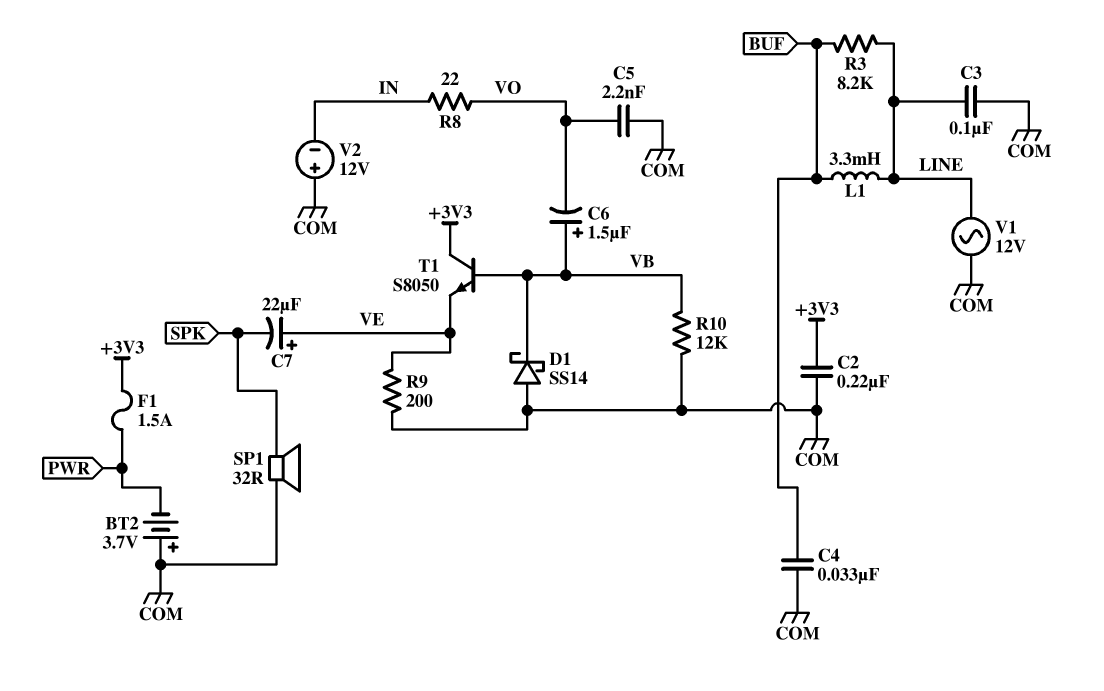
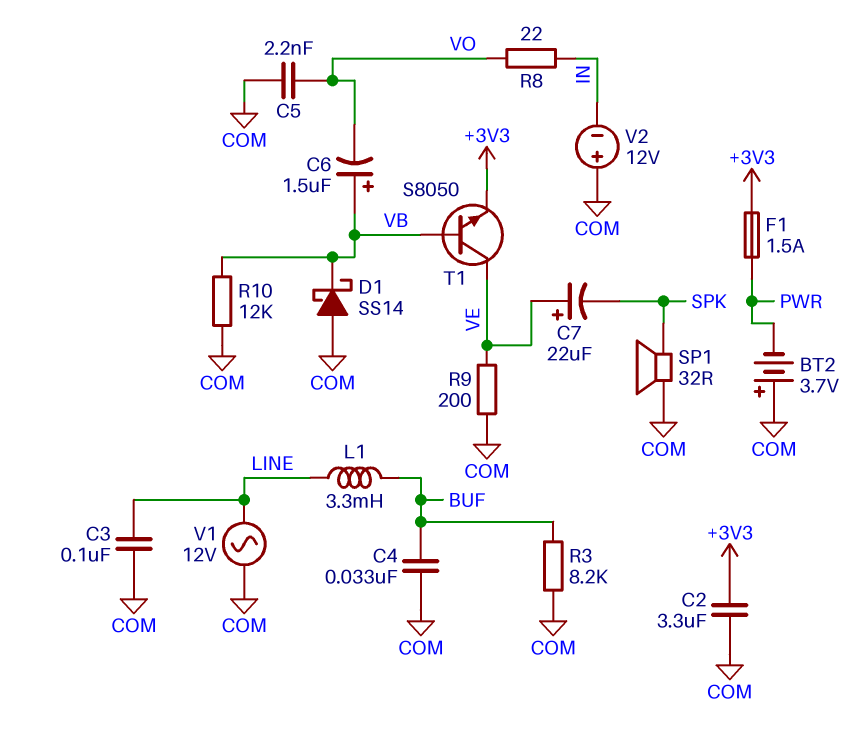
C2: 220nF (+3V3, COM) -> 3.3uF (+3V3, COM)
R3: 8.2k (BUF, LINE) -> 8.2k (BUF, COM)
T1: NPN S8050 (B VB, C +3V3, E VE) -> NPN S8050 (B VB, C VE, E +3V3)

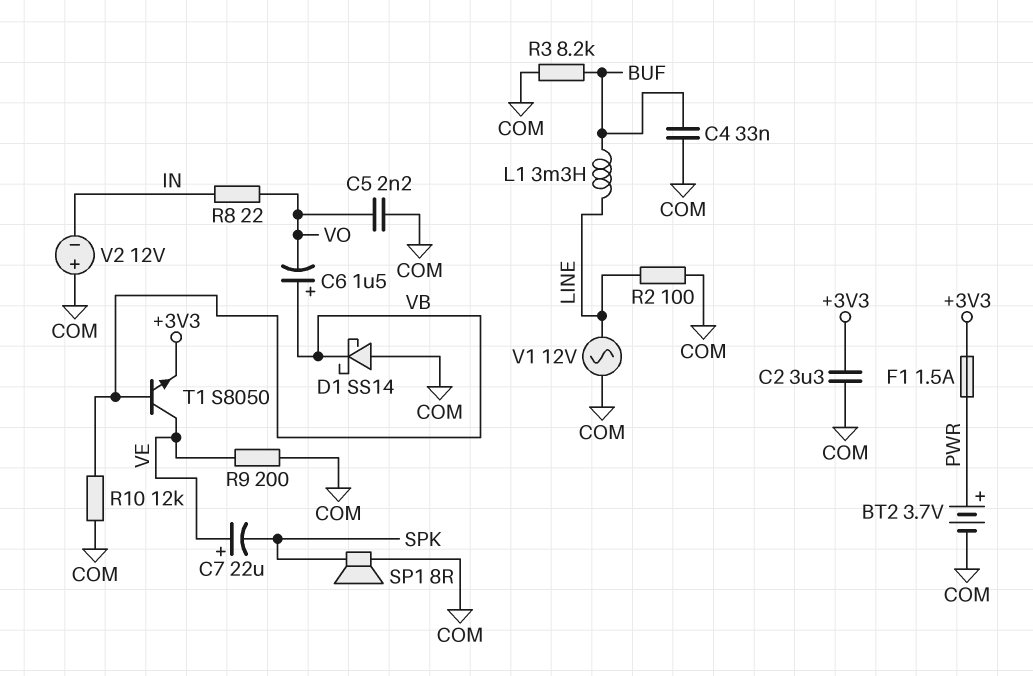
BT2: 3.7V (plus COM, minus PWR) -> 3.7V (plus PWR, minus COM)
C3: 100nF (COM, LINE) -> none
R2: none -> 100 (COM, LINE)
SP1: speaker 32R (COM, SPK) -> speaker 8R (COM, SPK)

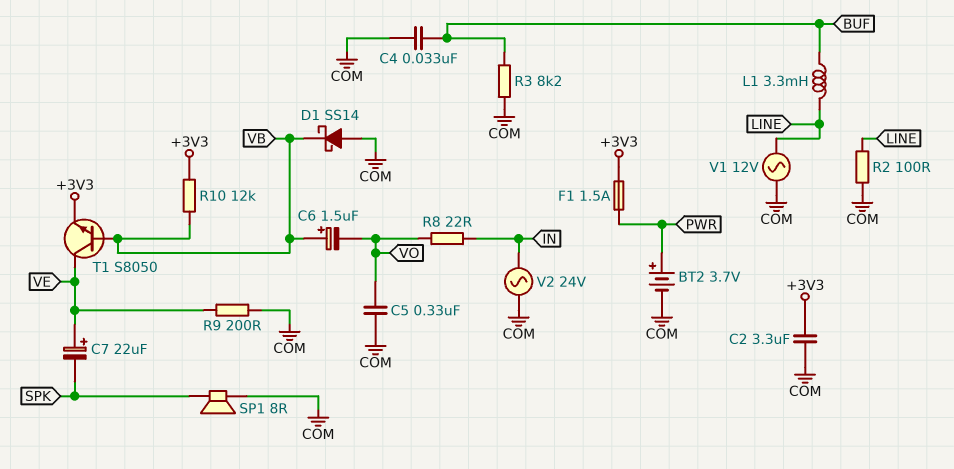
C5: 2.2nF (COM, VO) -> 330nF (COM, VO)
R10: 12k (COM, VB) -> 12k (+3V3, VB)
V2: 12V (plus COM, minus IN) -> AC 24V (COM, IN)

